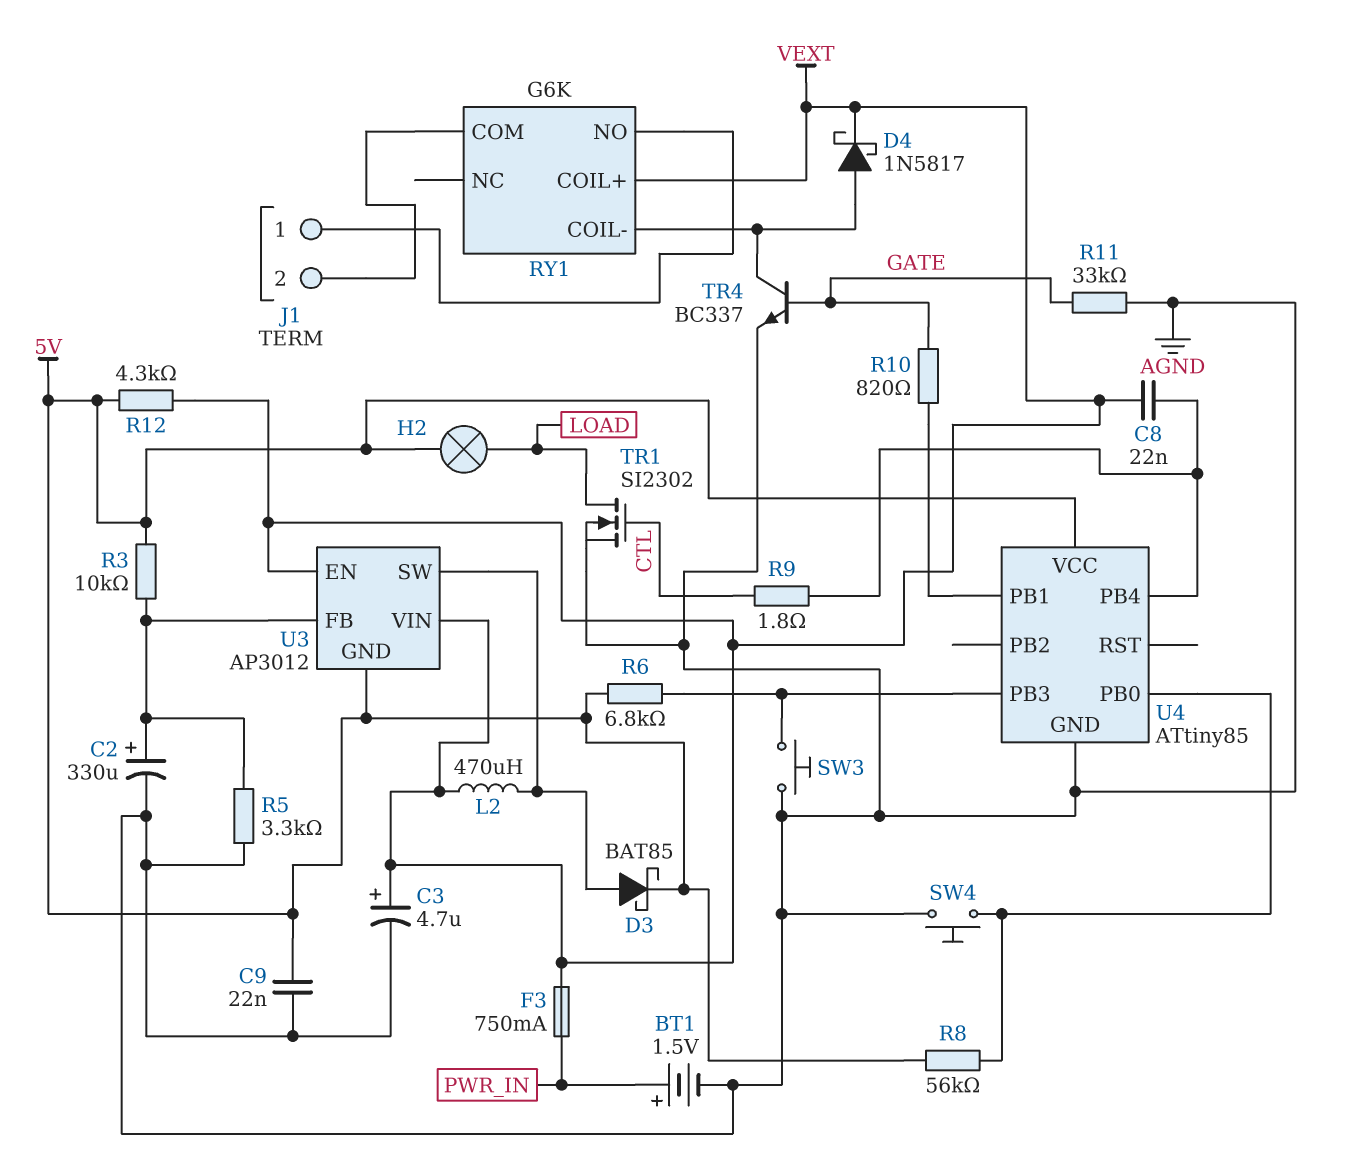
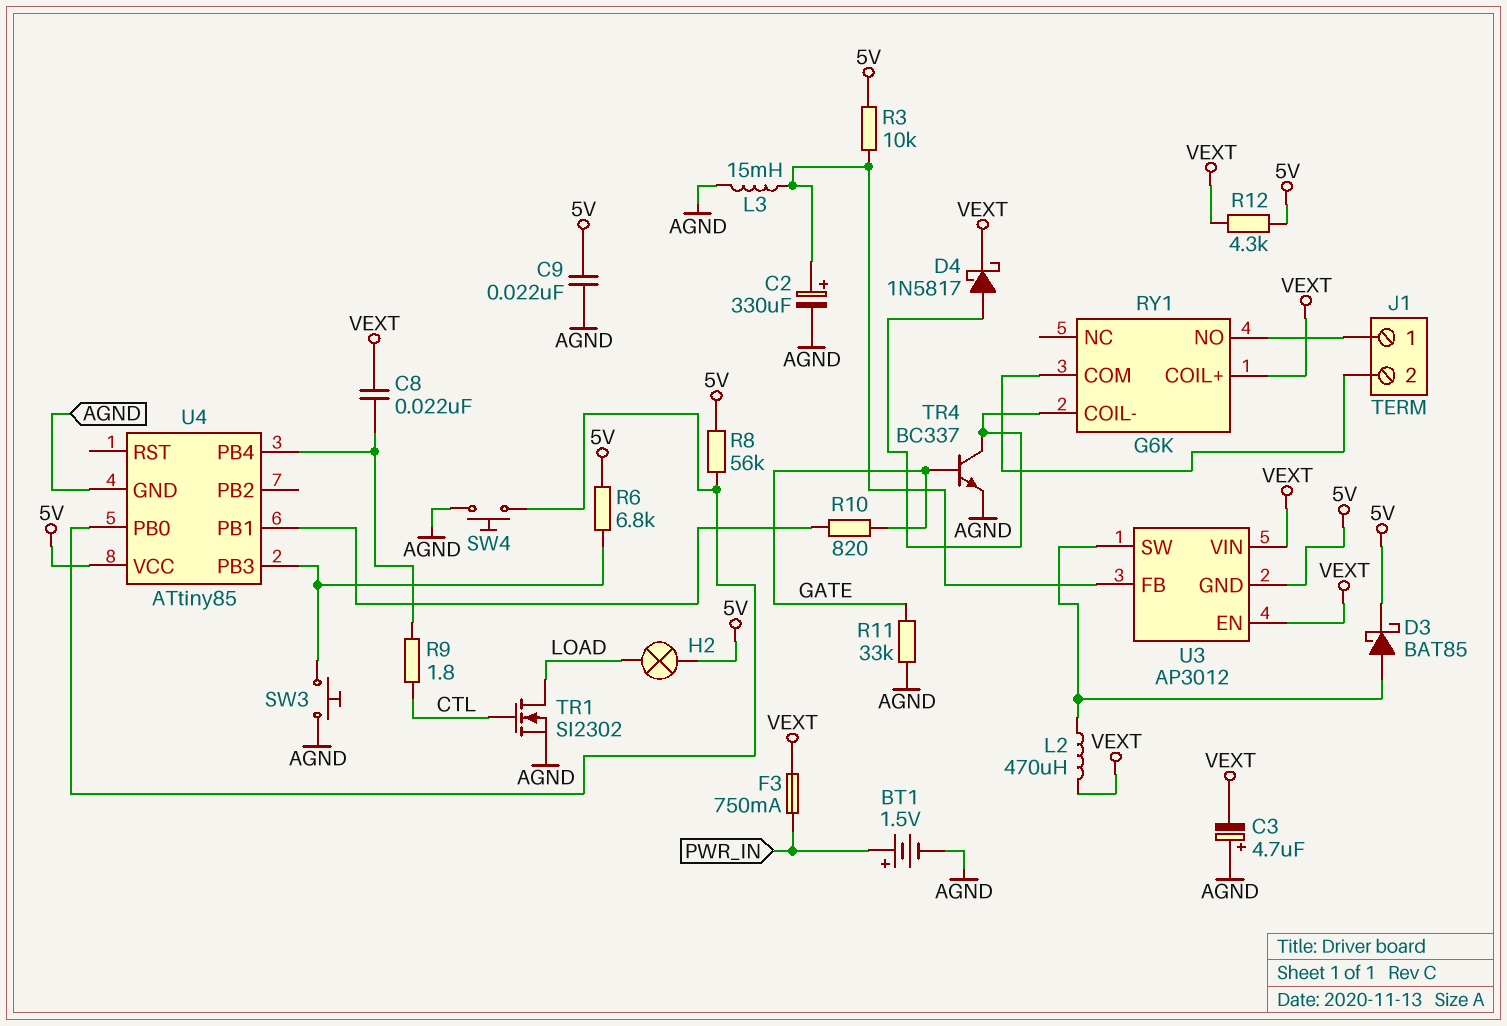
C3: 4.7uF (plus VEXT, minus AGND) -> 4.7uF (plus AGND, minus VEXT)
L3: none -> 15mH (AGND, U3/FB)
R5: 3.3k (AGND, U3/FB) -> none

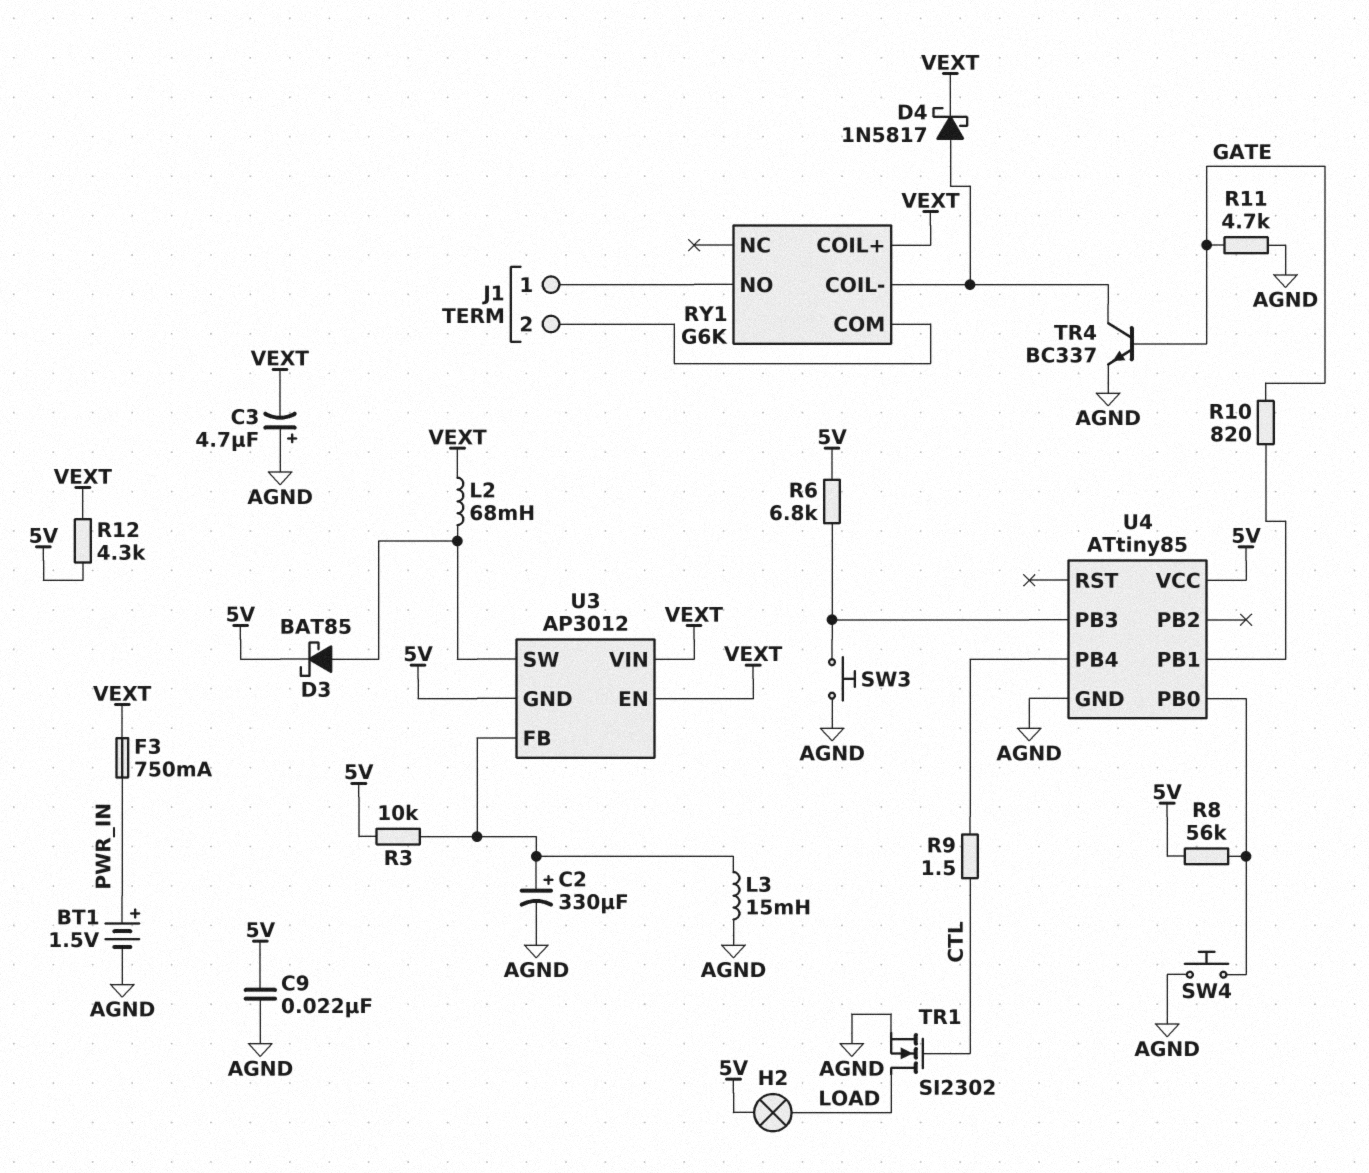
C8: 22nF (U4/PB4, VEXT) -> none
L2: 470uH (U3/SW, VEXT) -> 68mH (U3/SW, VEXT)
R9: 1.8 (CTL, U4/PB4) -> 1.5 (CTL, U4/PB4)
R11: 33k (AGND, GATE) -> 4.7k (AGND, GATE)

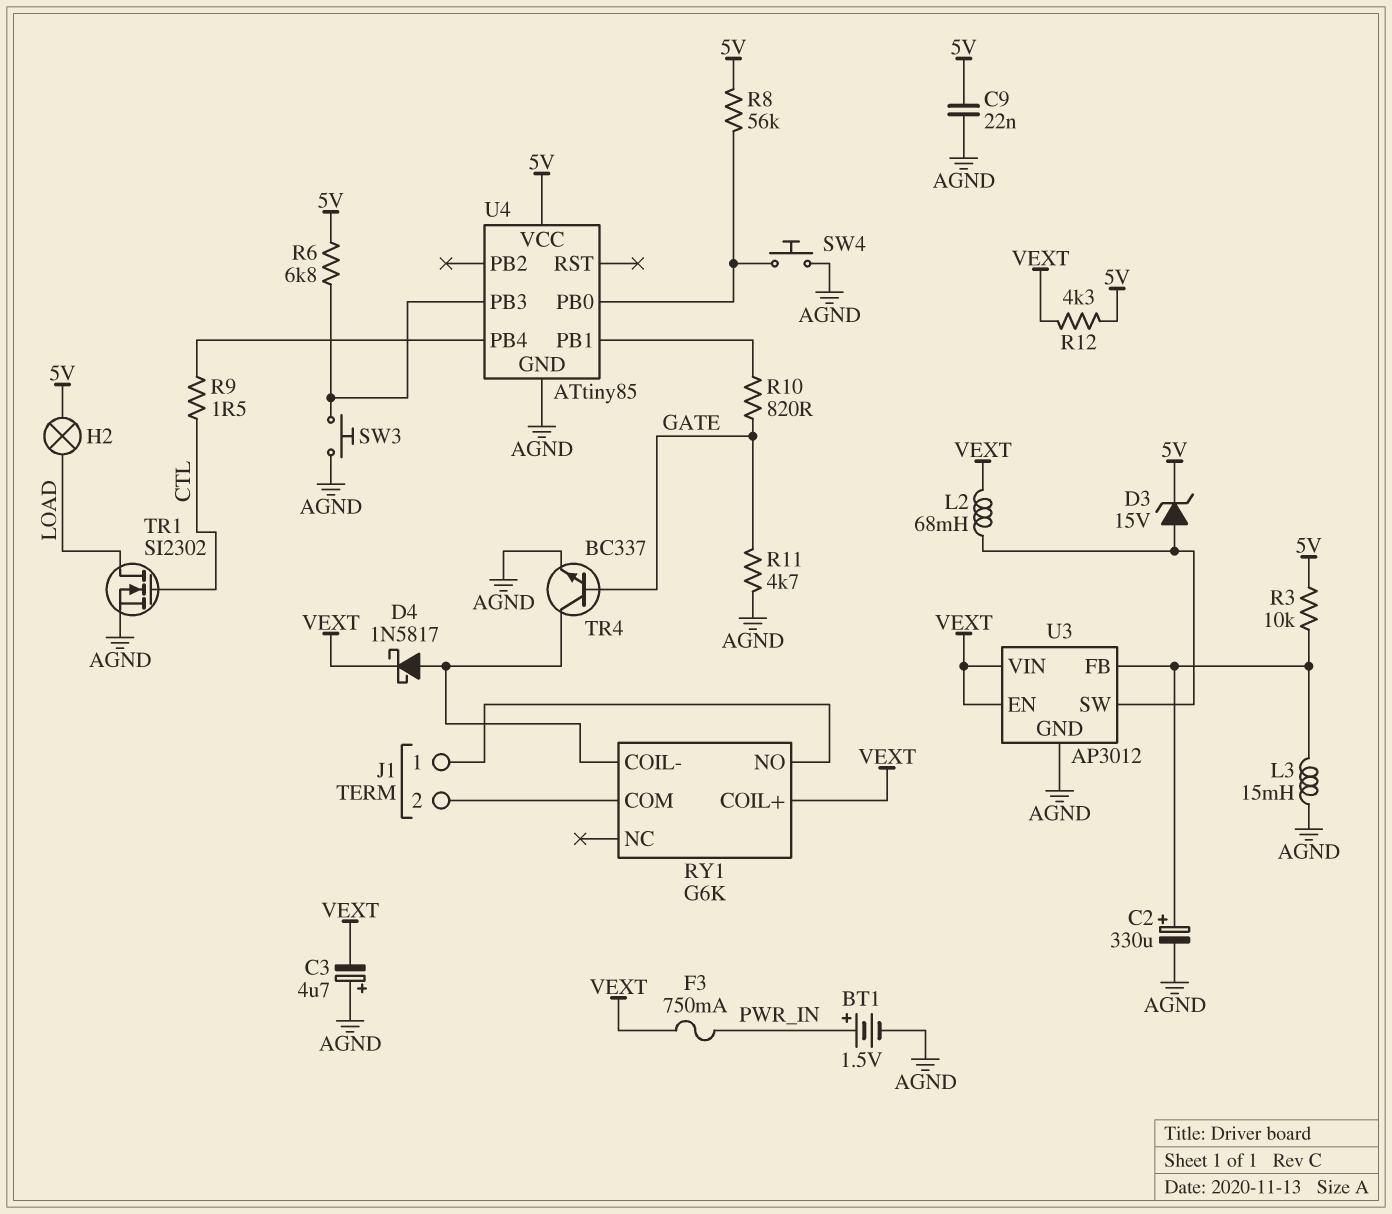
D3: schottky BAT85 (A U3/SW, K 5V) -> zener 15V (A U3/SW, K 5V)
U3 pin GND: 5V -> AGND

